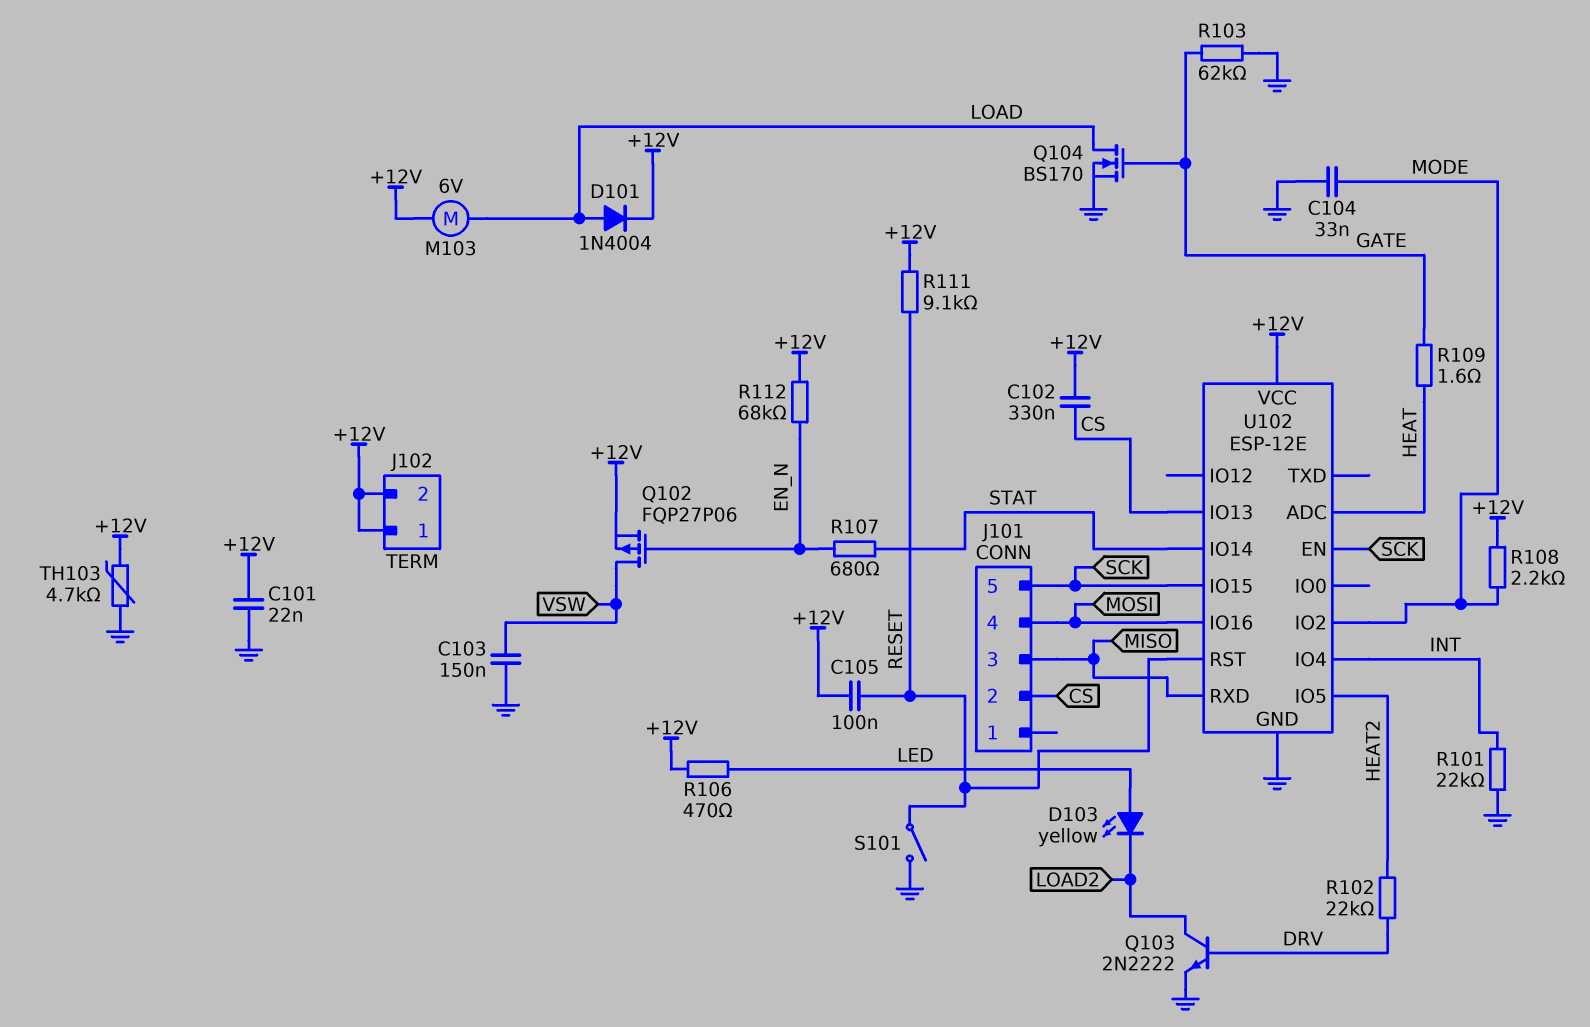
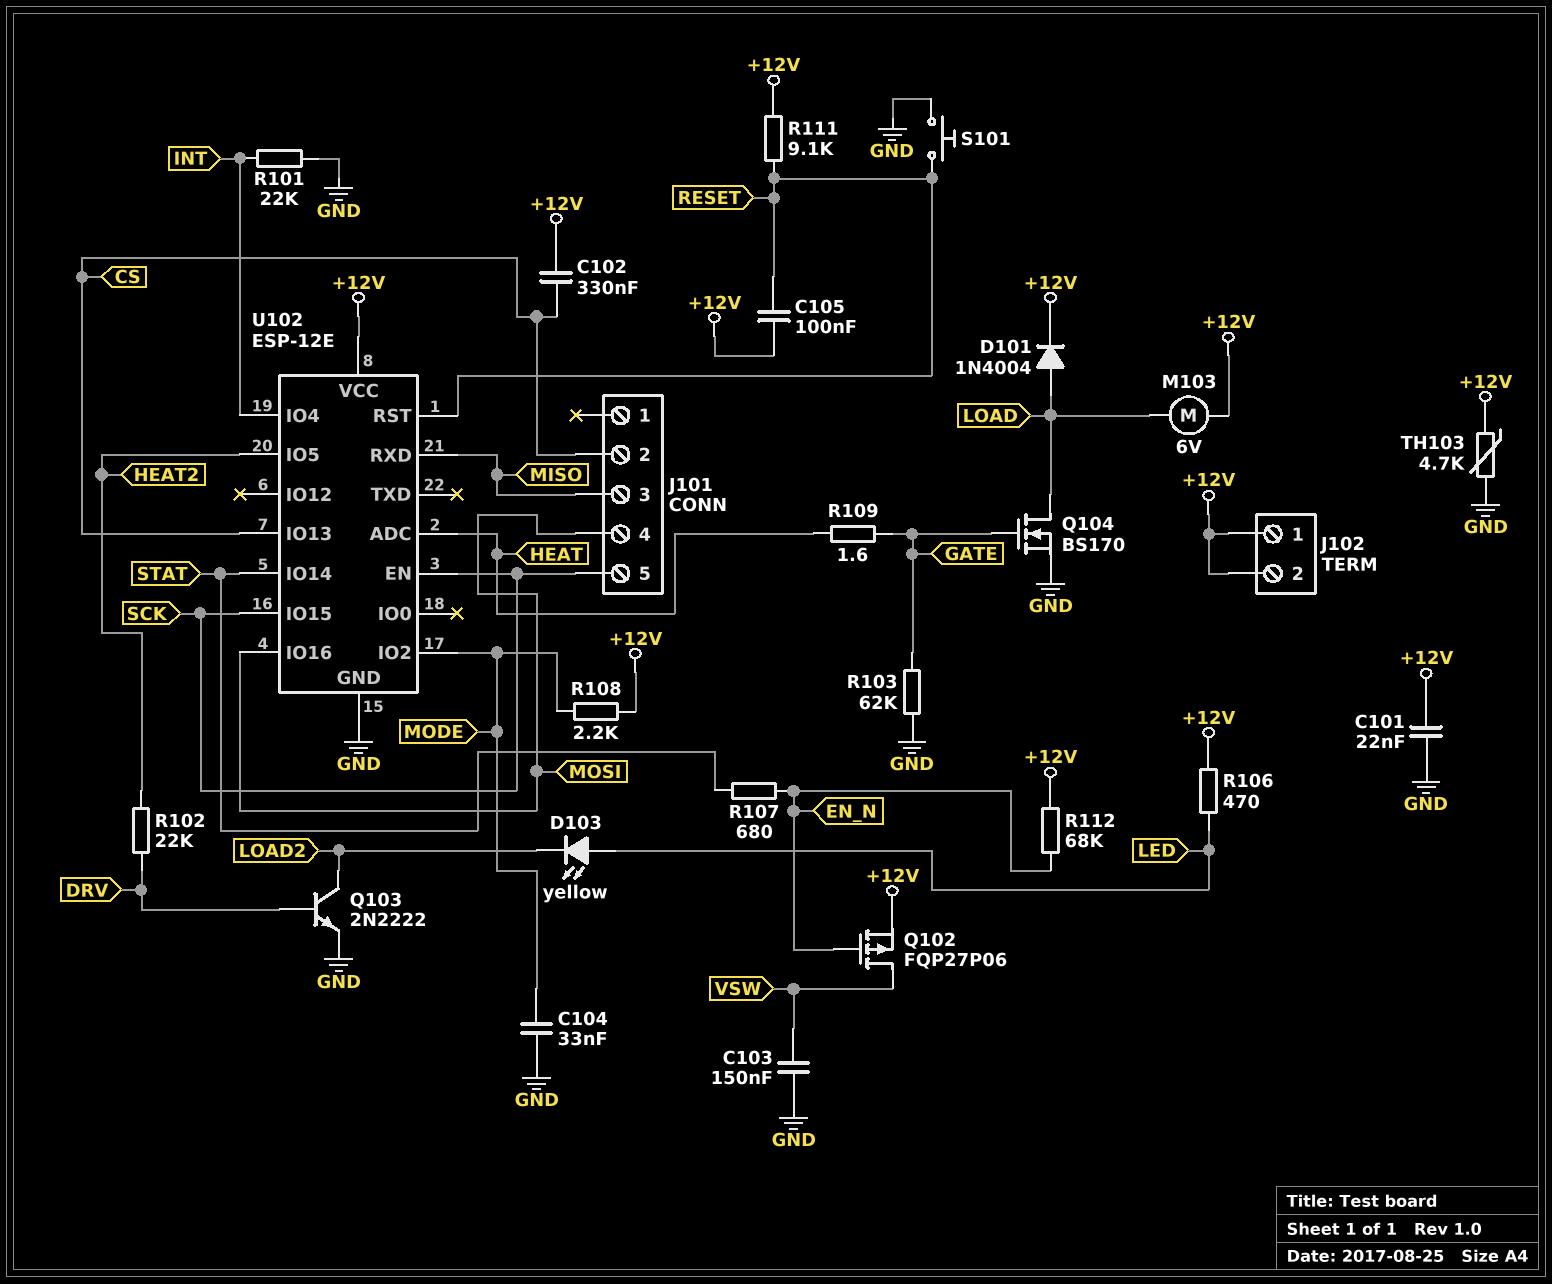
S101: switch (GND, RESET) -> button (GND, RESET)

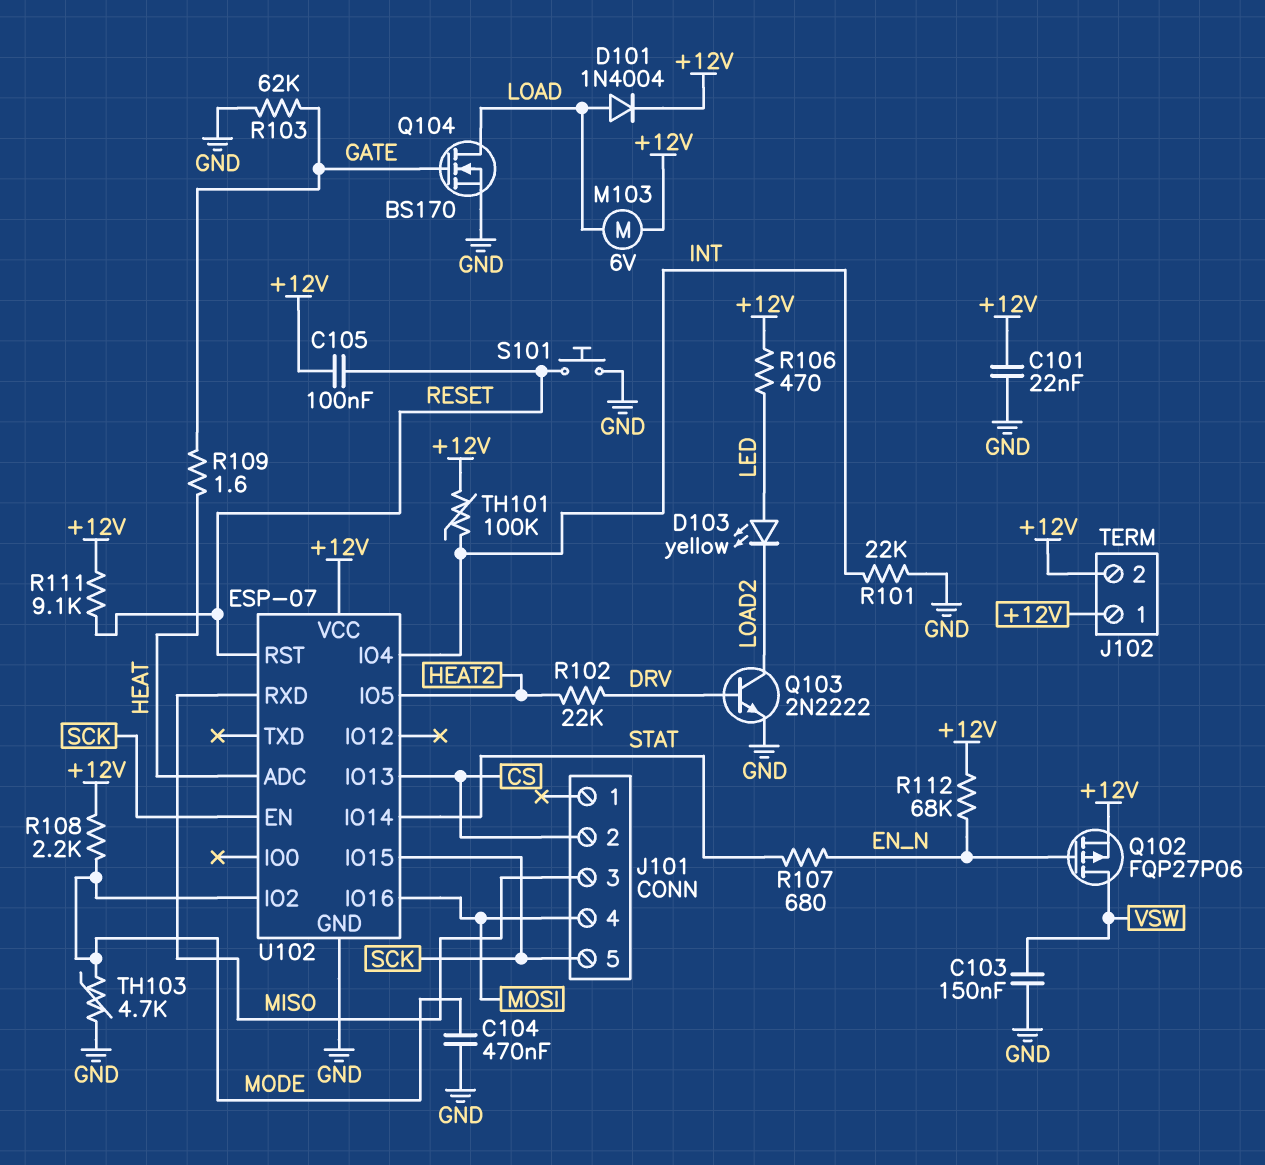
C102: 330nF (+12V, CS) -> none
C104: 33nF (GND, MODE) -> 470nF (GND, MODE)
TH101: none -> 100k (+12V, INT)
TH103: 4.7k (+12V, GND) -> 4.7k (GND, MODE)
U102: ESP-12E -> ESP-07

